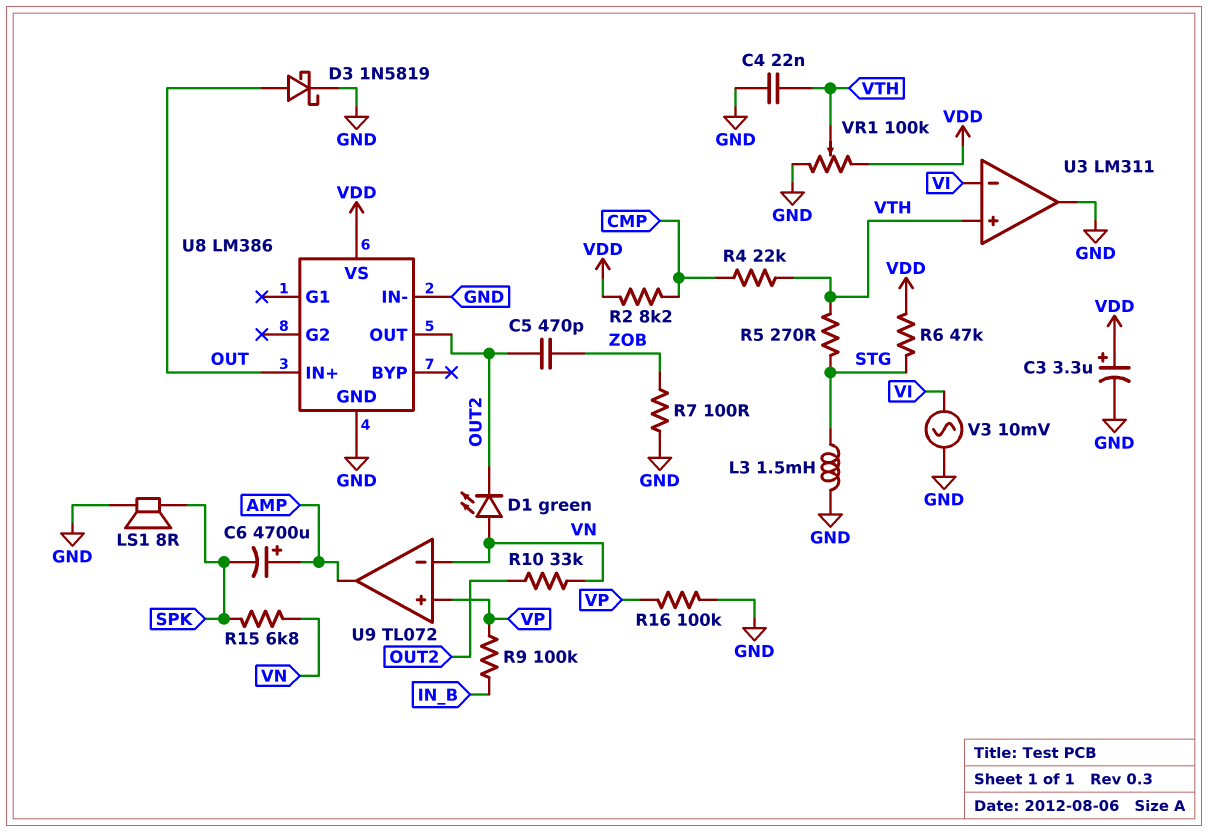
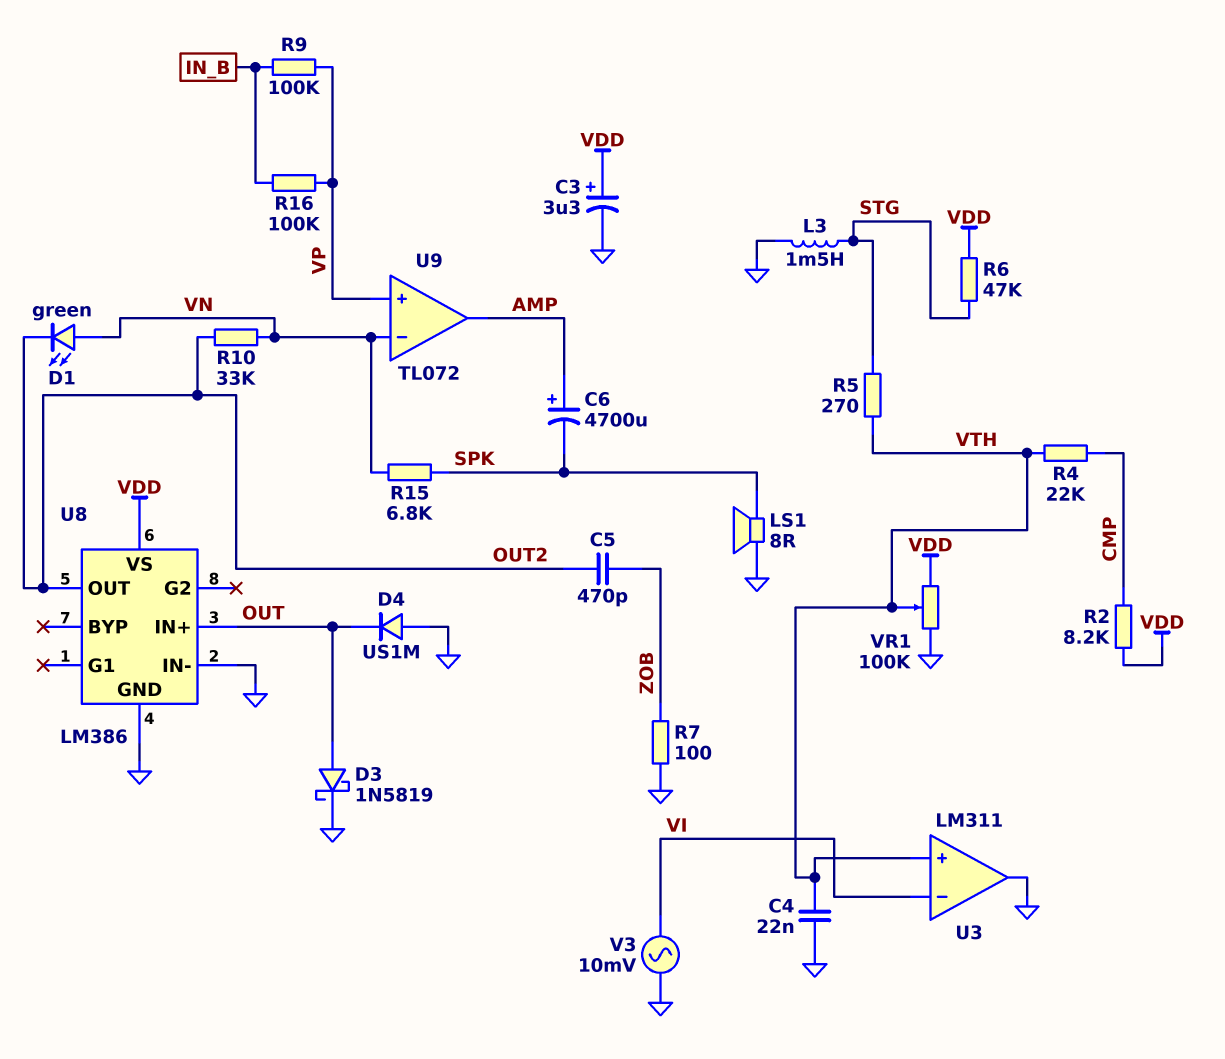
D4: none -> diode US1M (A GND, K OUT)
R16: 100k (GND, VP) -> 100k (IN_B, VP)

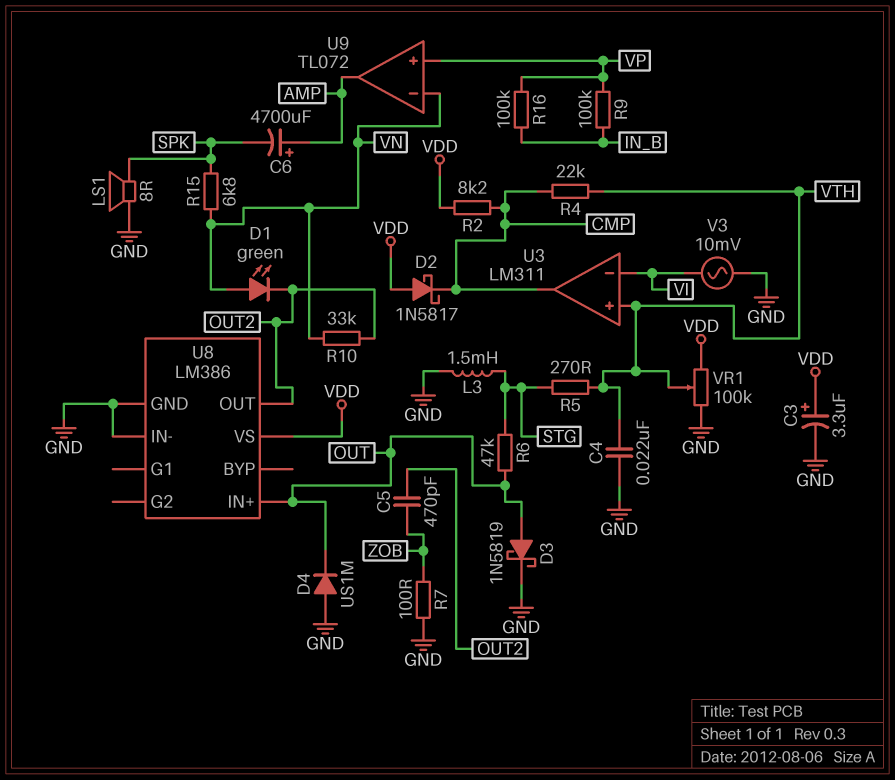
D2: none -> schottky 1N5817 (A VDD, K CMP)
R6: 47k (STG, VDD) -> 47k (OUT, STG)
U3 pin out: GND -> CMP

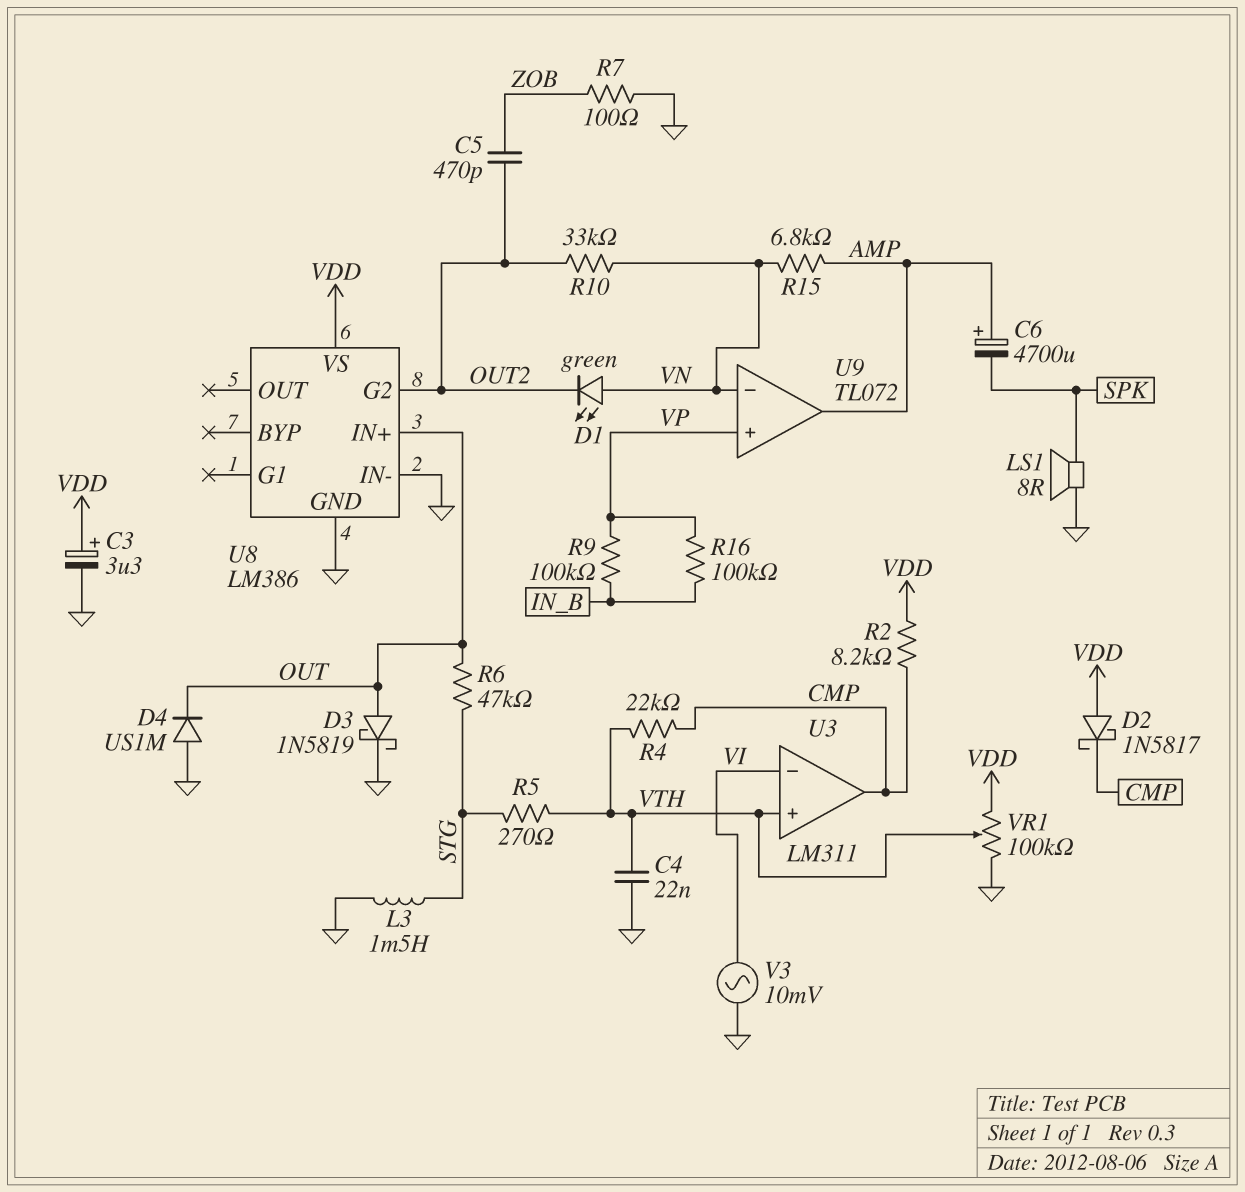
R15: 6.8k (SPK, VN) -> 6.8k (AMP, VN)
U8 pin G2: none -> OUT2
U8 pin OUT: OUT2 -> none

